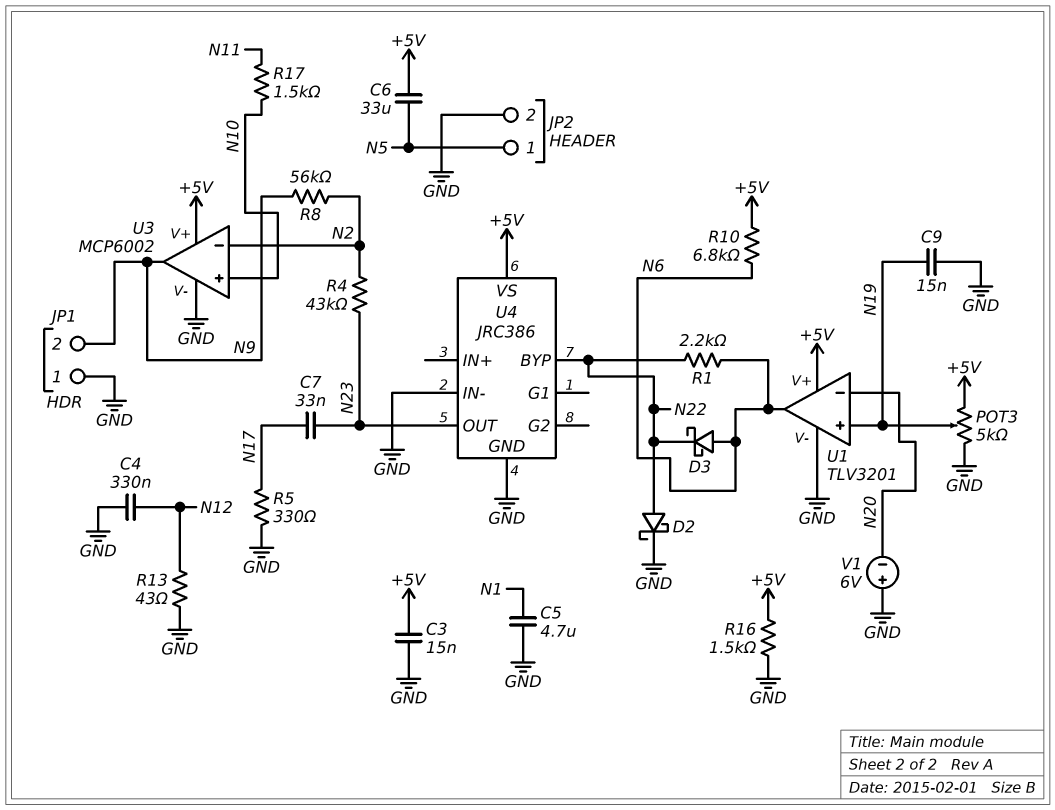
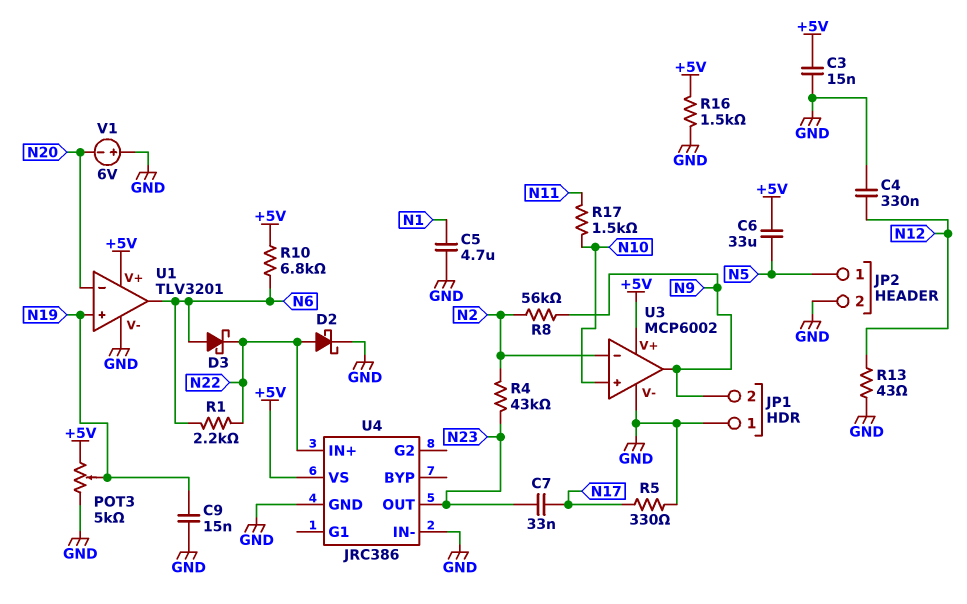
U4 pin BYP: N22 -> none
U4 pin IN+: none -> N22

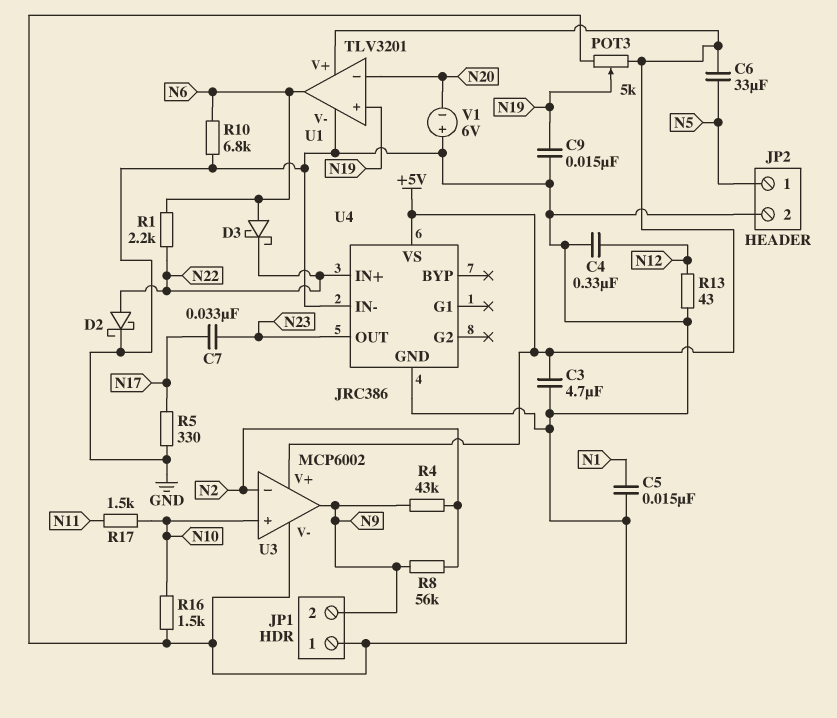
C3: 15nF (+5V, GND) -> 4.7uF (+5V, GND)
C5: 4.7uF (GND, N1) -> 15nF (GND, N1)
R4: 43k (N2, N23) -> 43k (N2, N9)
R10: 6.8k (+5V, N6) -> 6.8k (GND, N6)
R16: 1.5k (+5V, GND) -> 1.5k (GND, N10)

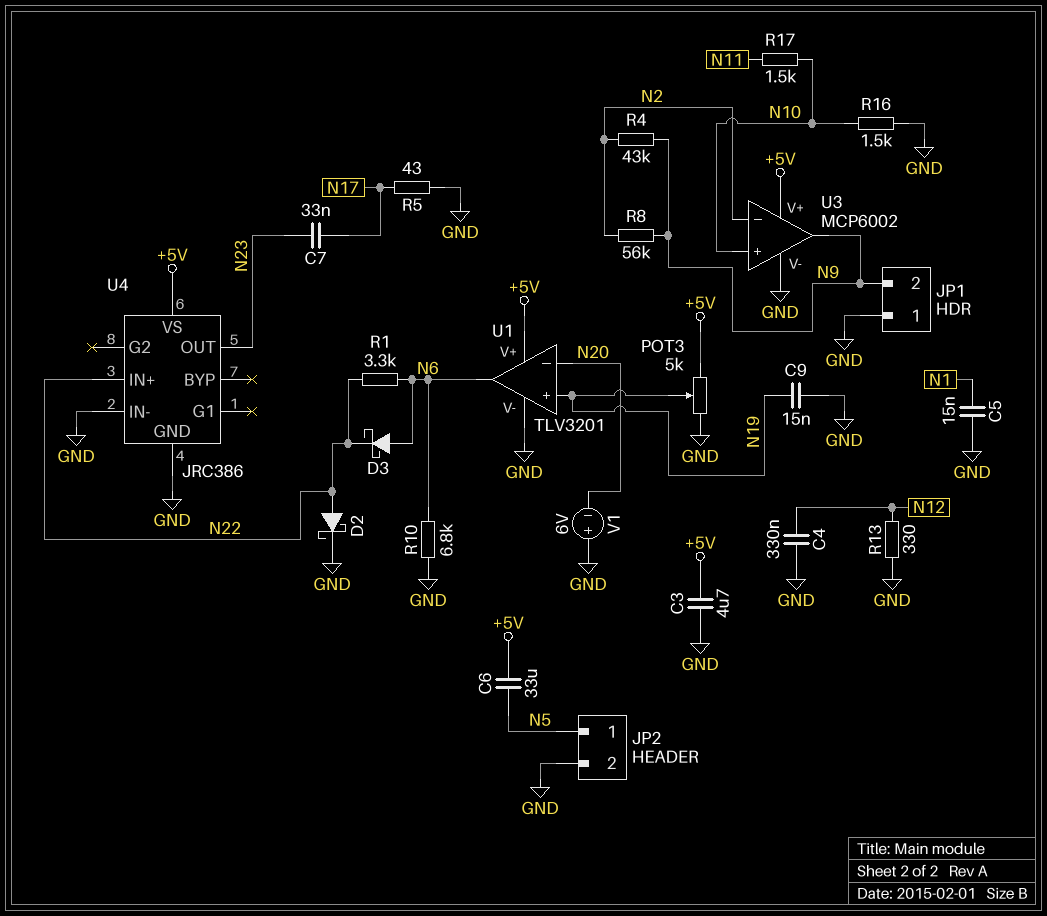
R1: 2.2k (N6, N22) -> 3.3k (N6, N22)
R5: 330 (GND, N17) -> 43 (GND, N17)
R13: 43 (GND, N12) -> 330 (GND, N12)

